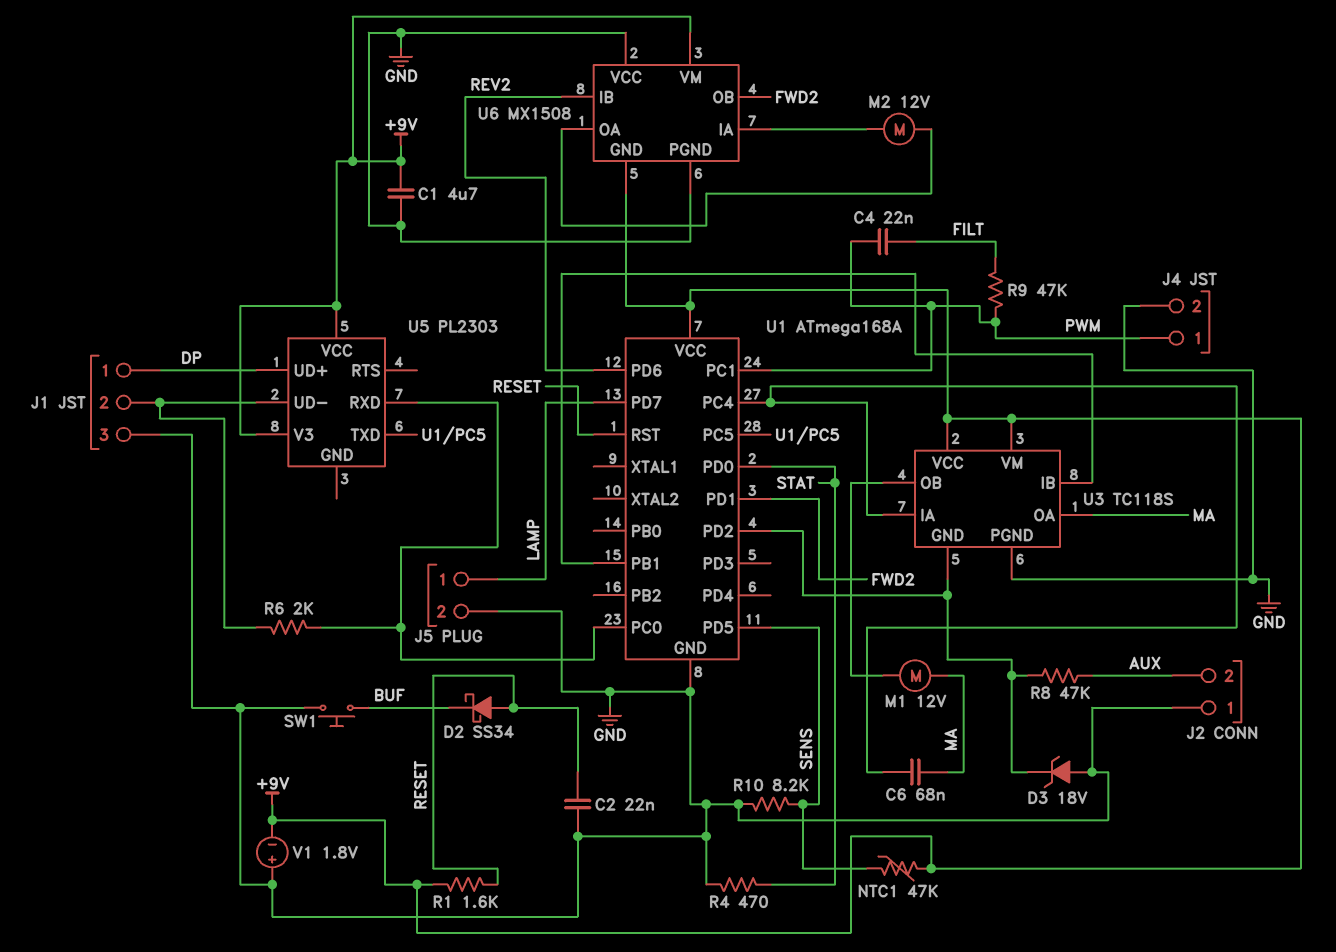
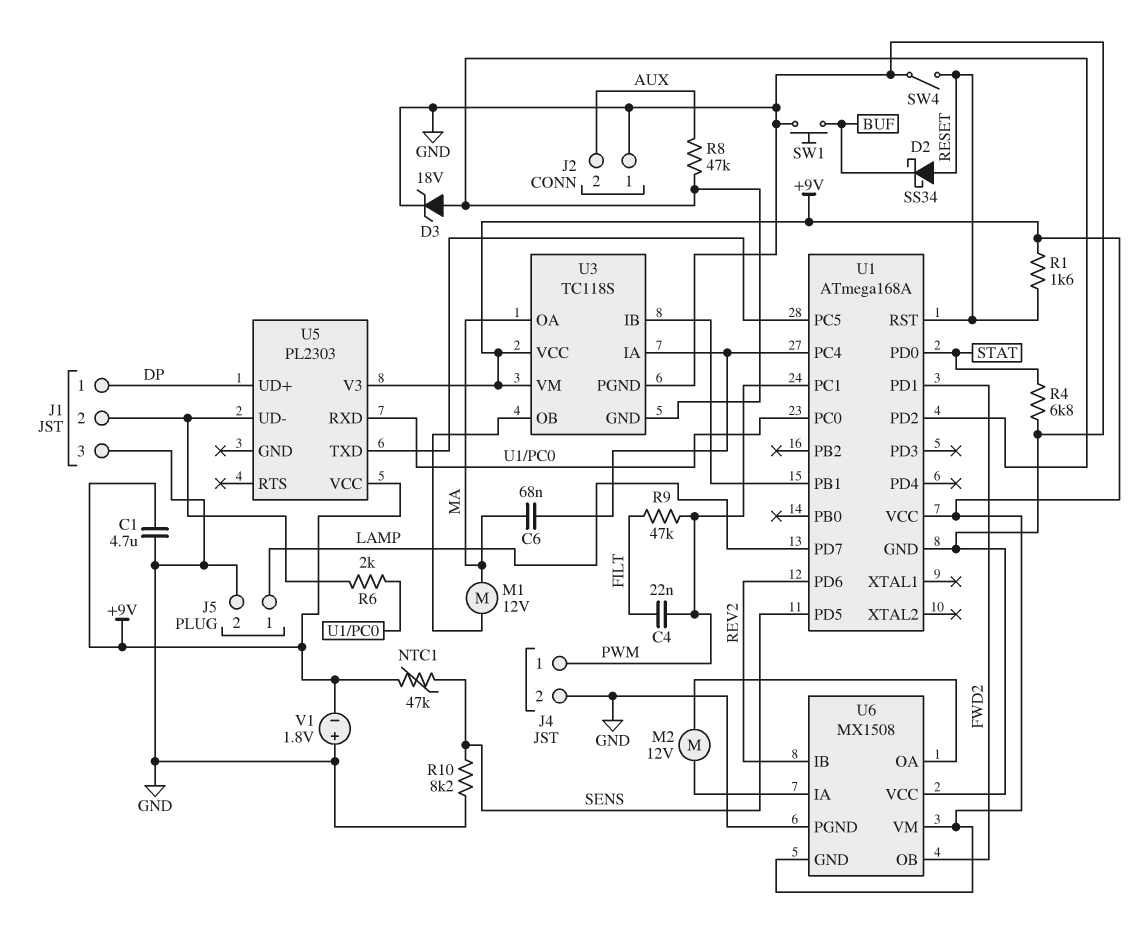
C2: 22nF (GND, RESET) -> none
D3: zener 18V (A GND, K U1/PD2) -> zener 18V (A U1/PD2, K GND)
R4: 470 (GND, STAT) -> 6.8k (GND, STAT)
SW4: none -> switch (GND, RESET)

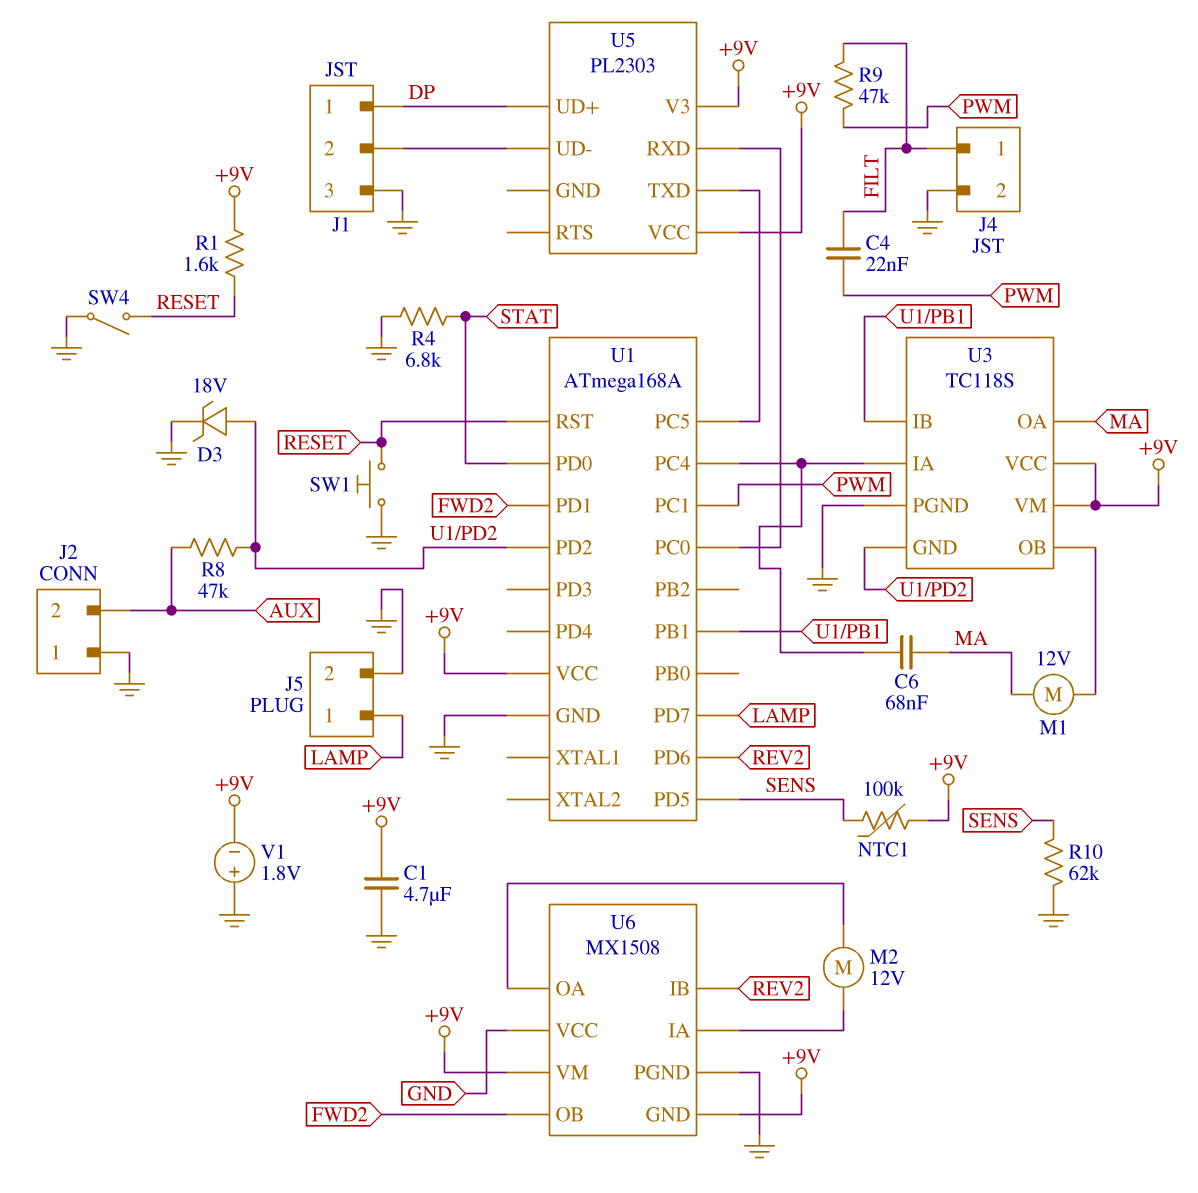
D2: schottky SS34 (A RESET, K BUF) -> none
J4 pin 1: PWM -> FILT
NTC1: 47k (+9V, SENS) -> 100k (+9V, SENS)
R6: 2k (J1/2, U1/PC0) -> none
R10: 8.2k (GND, SENS) -> 62k (GND, SENS)
SW1: button (BUF, GND) -> button (GND, RESET)

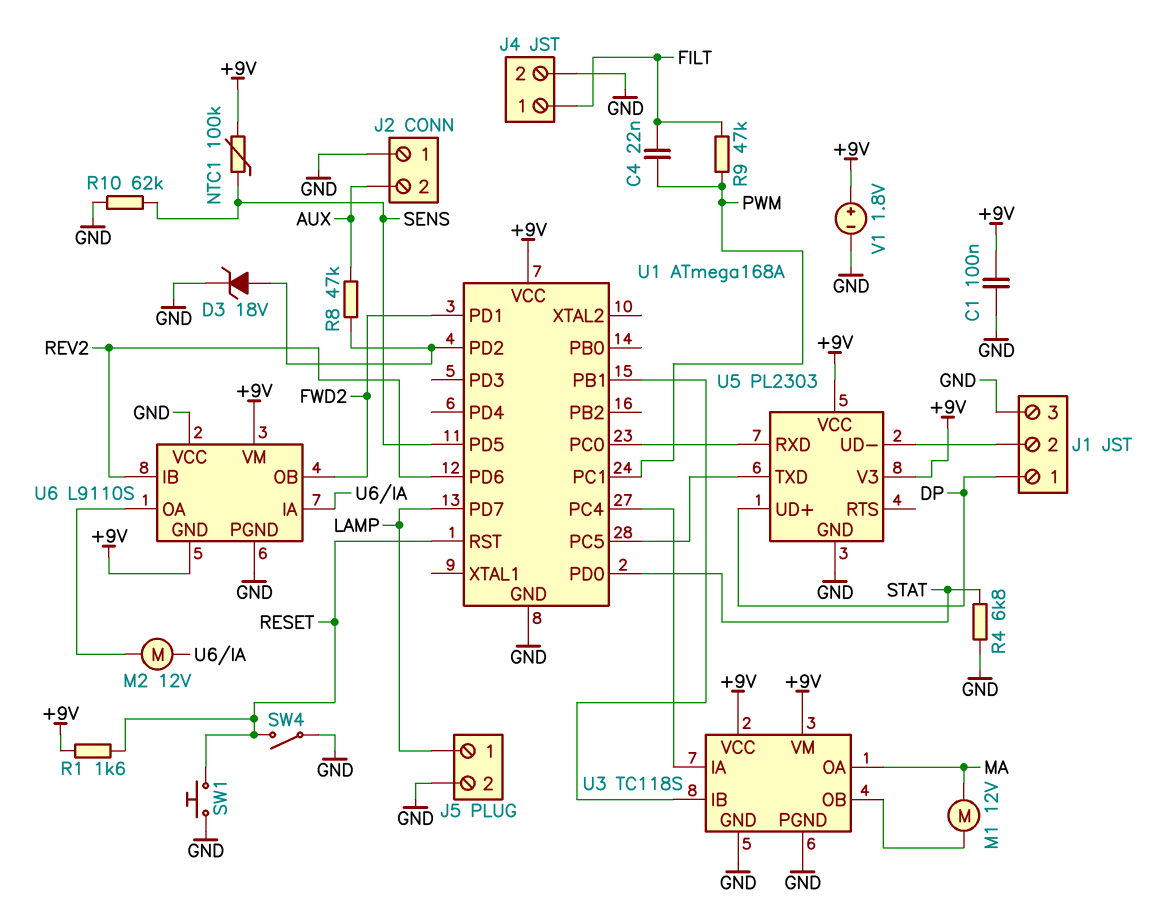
C1: 4.7uF (+9V, GND) -> 100nF (+9V, GND)
C6: 68nF (MA, U1/PC4) -> none
U3 pin GND: U1/PD2 -> GND
U5 pin GND: none -> GND
U6: MX1508 -> L9110S
V1: 1.8V (plus GND, minus +9V) -> 1.8V (plus +9V, minus GND)

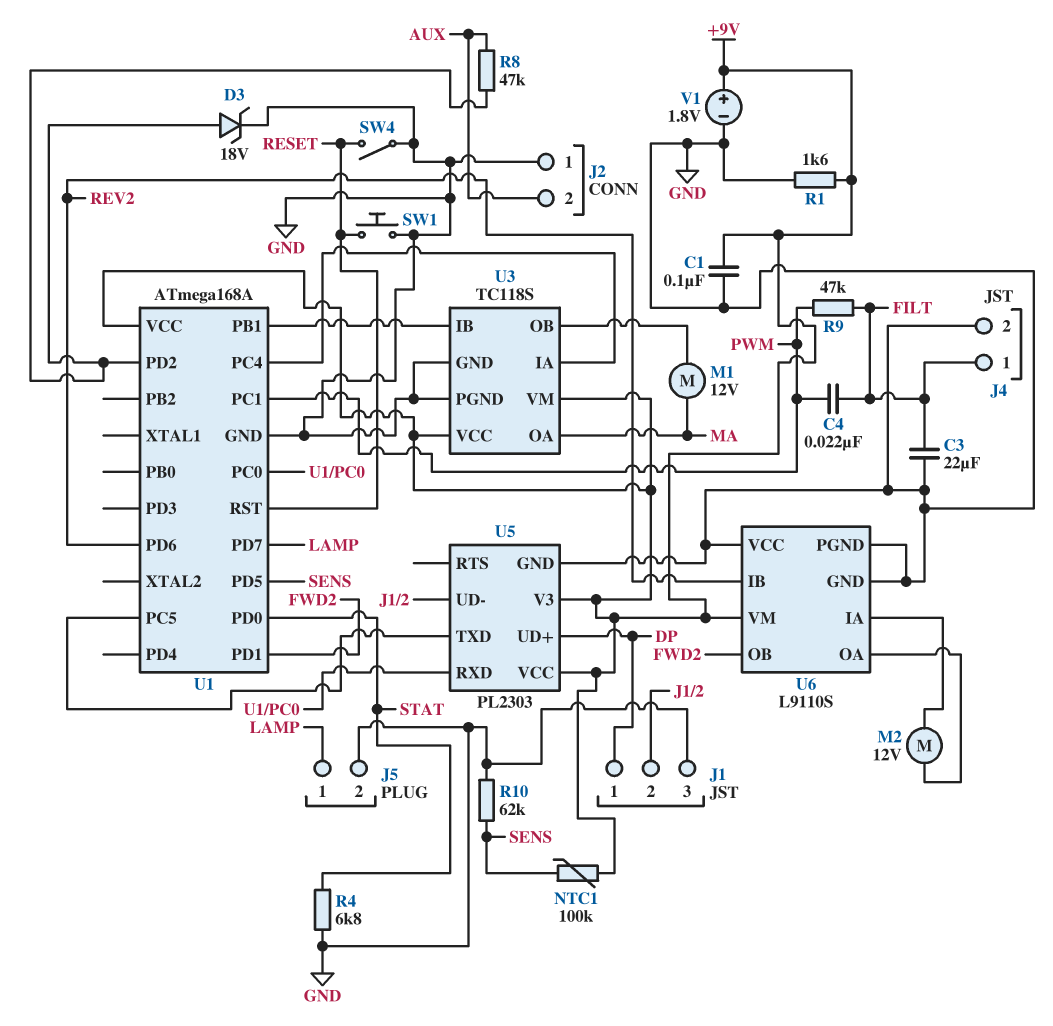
C3: none -> 22uF (FILT, GND)
R1: 1.6k (+9V, RESET) -> 1.6k (+9V, GND)
U6 pin GND: +9V -> GND

